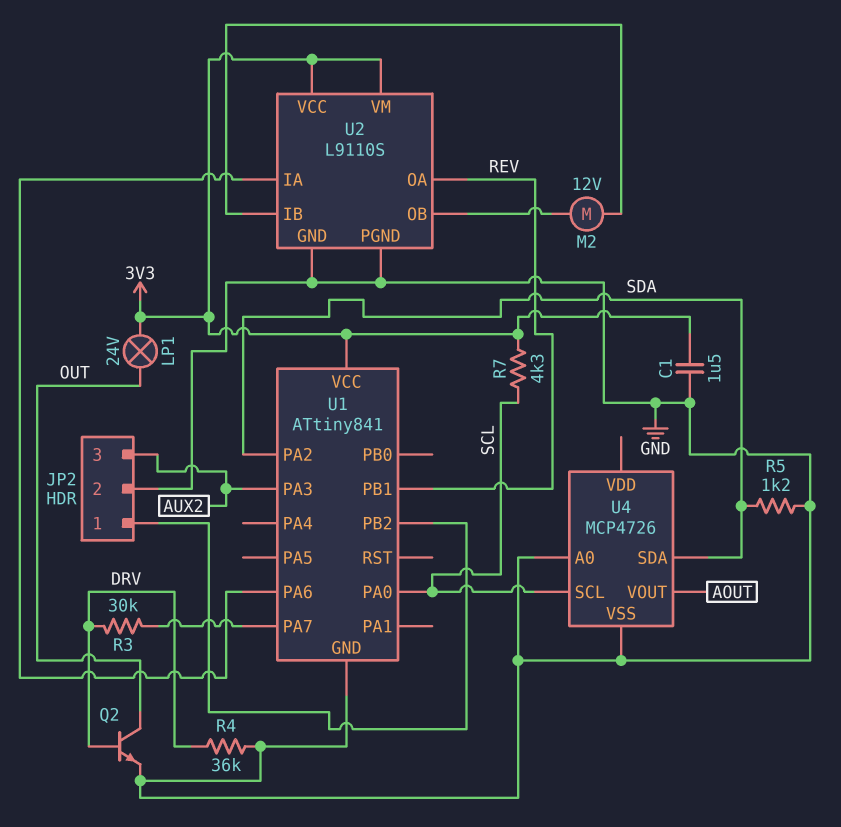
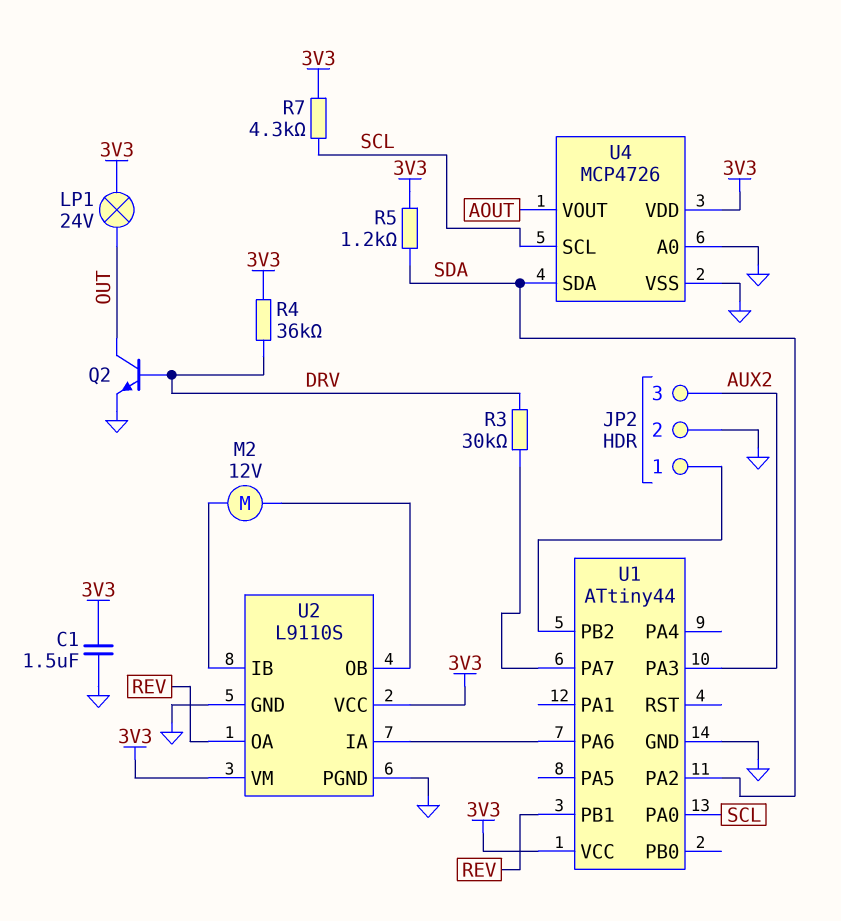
R4: 36k (DRV, GND) -> 36k (3V3, DRV)
R5: 1.2k (GND, SDA) -> 1.2k (3V3, SDA)
U1: ATtiny841 -> ATtiny44
U4 pin VDD: none -> 3V3

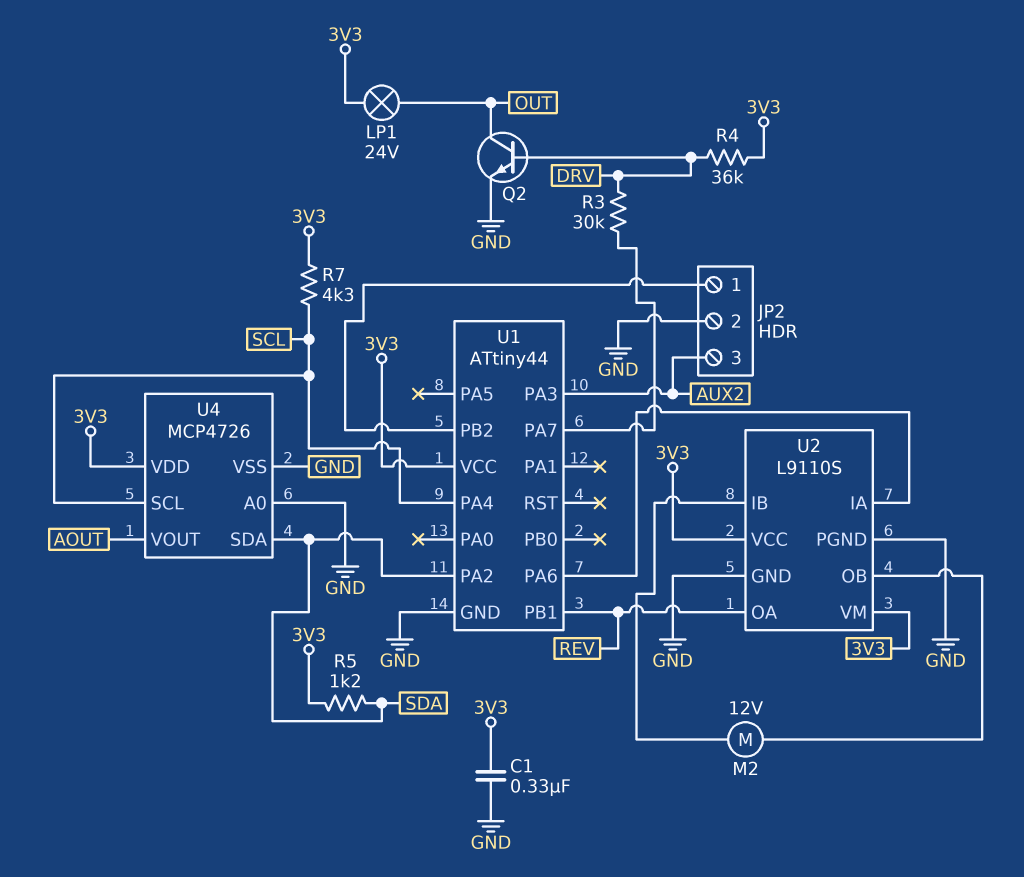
C1: 1.5uF (3V3, GND) -> 330nF (3V3, GND)
U1 pin PA0: SCL -> none
U1 pin PA4: none -> SCL

